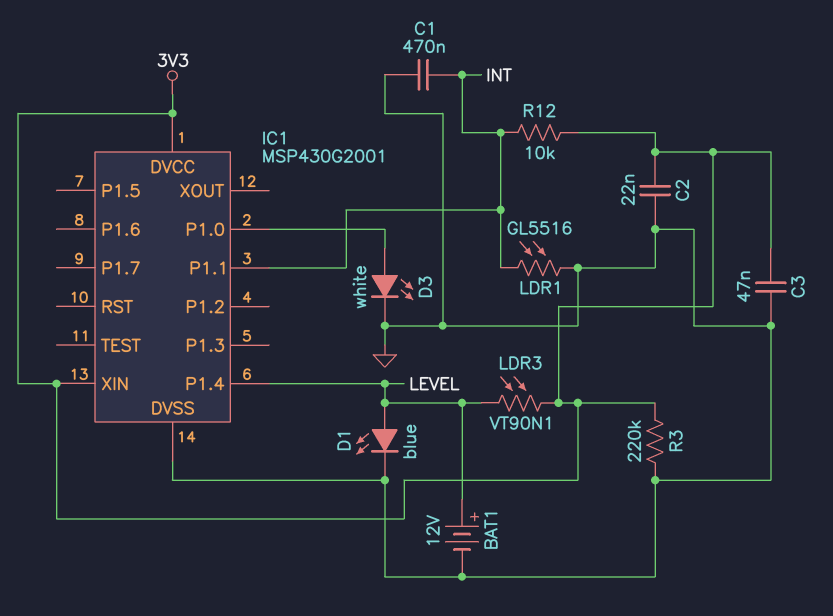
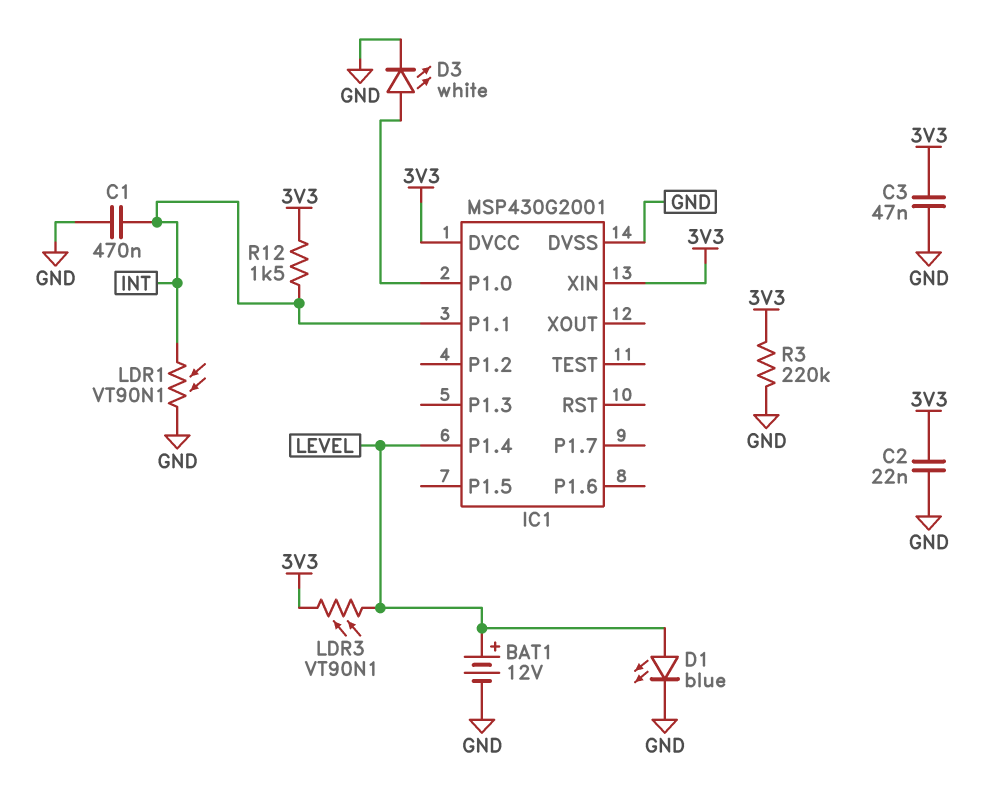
LDR1: GL5516 (GND, INT) -> VT90N1 (GND, INT)
R12: 10k (3V3, INT) -> 1.5k (3V3, INT)

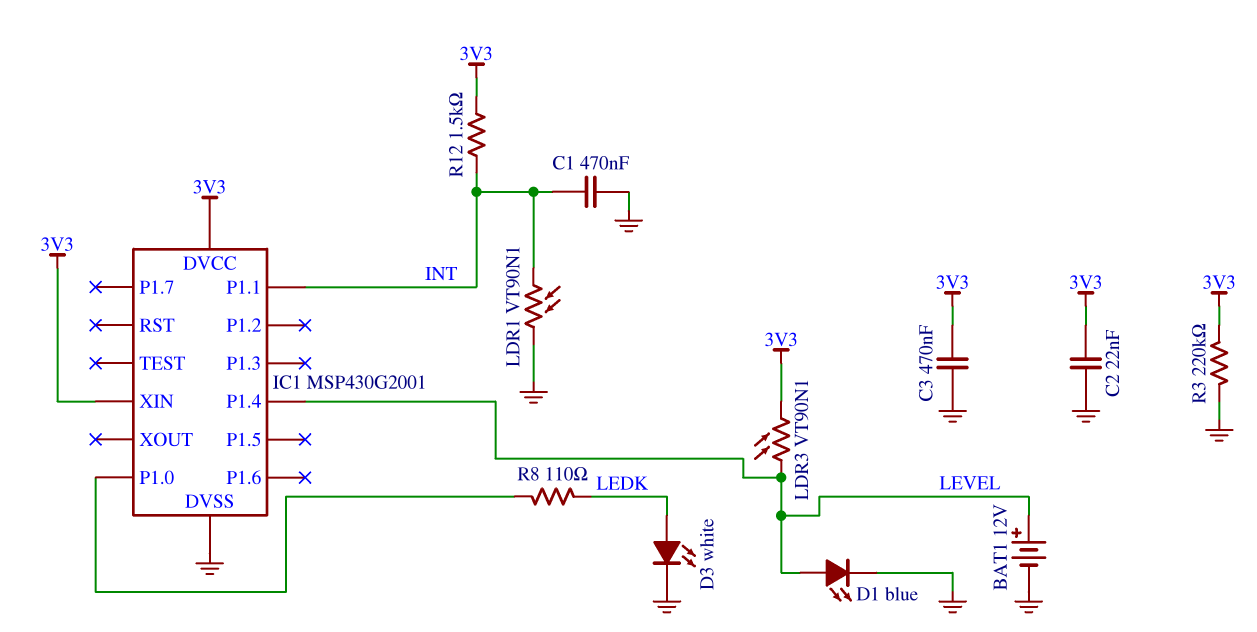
C3: 47nF (3V3, GND) -> 470nF (3V3, GND)
D3: LED white (A IC1/P1.0, K GND) -> LED white (A LEDK, K GND)
R8: none -> 110 (IC1/P1.0, LEDK)

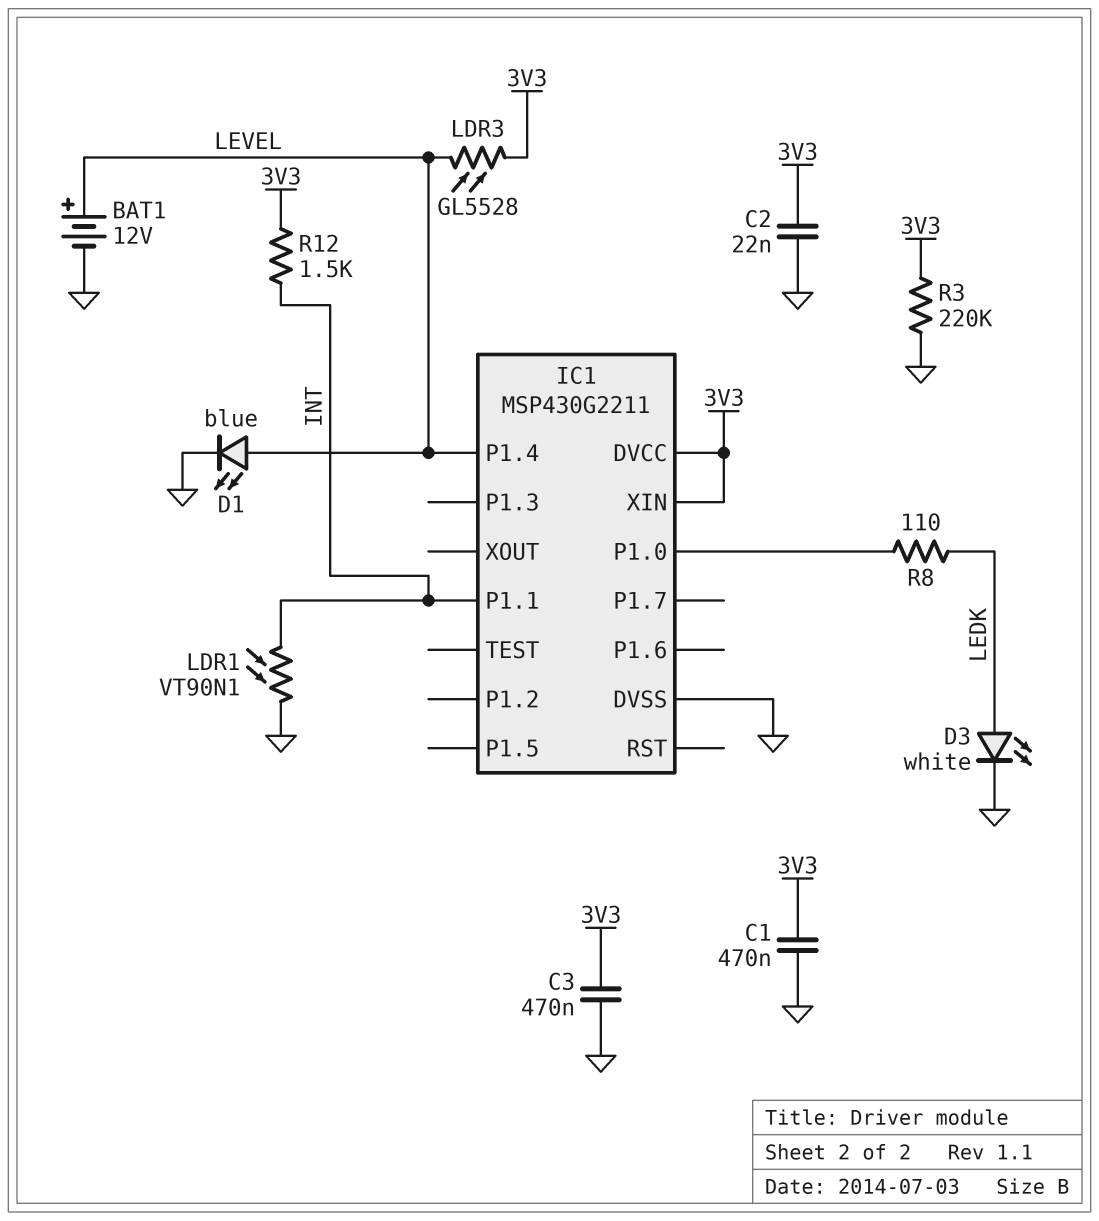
C1: 470nF (GND, INT) -> 470nF (3V3, GND)
IC1: MSP430G2001 -> MSP430G2211
LDR3: VT90N1 (3V3, LEVEL) -> GL5528 (3V3, LEVEL)

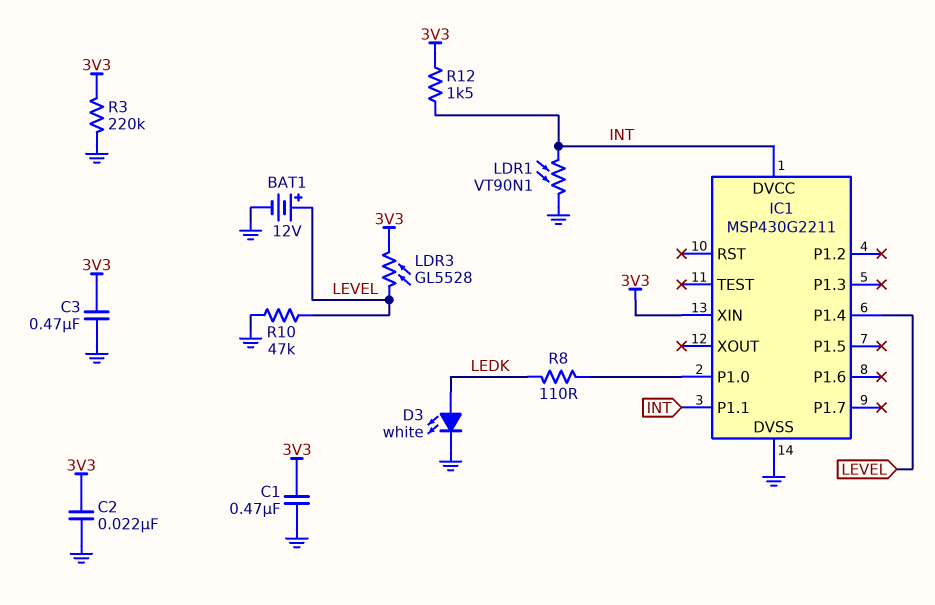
D1: LED blue (A LEVEL, K GND) -> none
IC1 pin DVCC: 3V3 -> INT
R10: none -> 47k (GND, LEVEL)

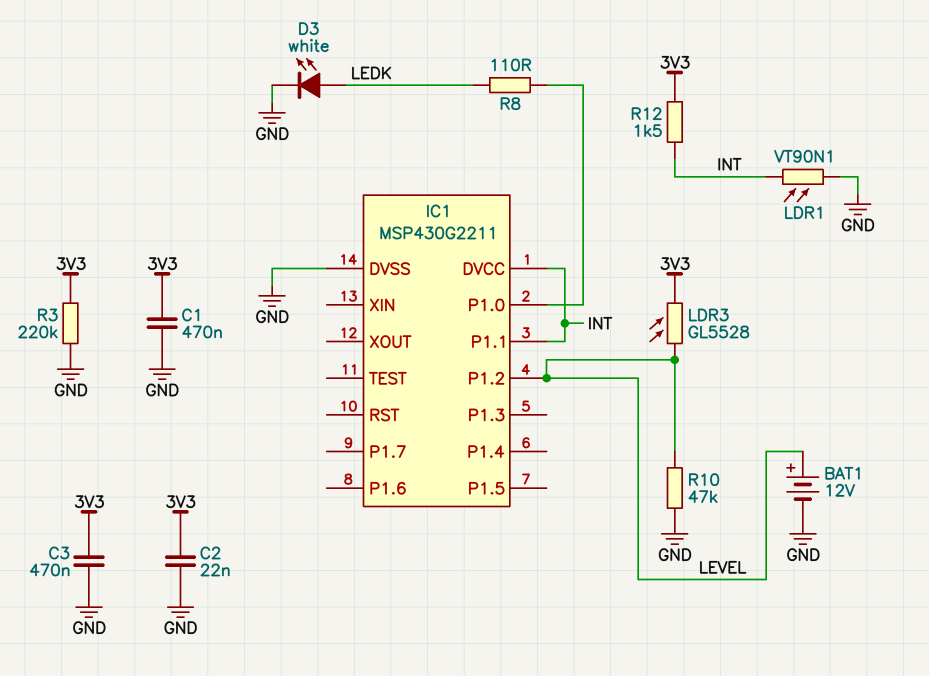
IC1 pin P1.2: none -> LEVEL
IC1 pin P1.4: LEVEL -> none
IC1 pin XIN: 3V3 -> none

